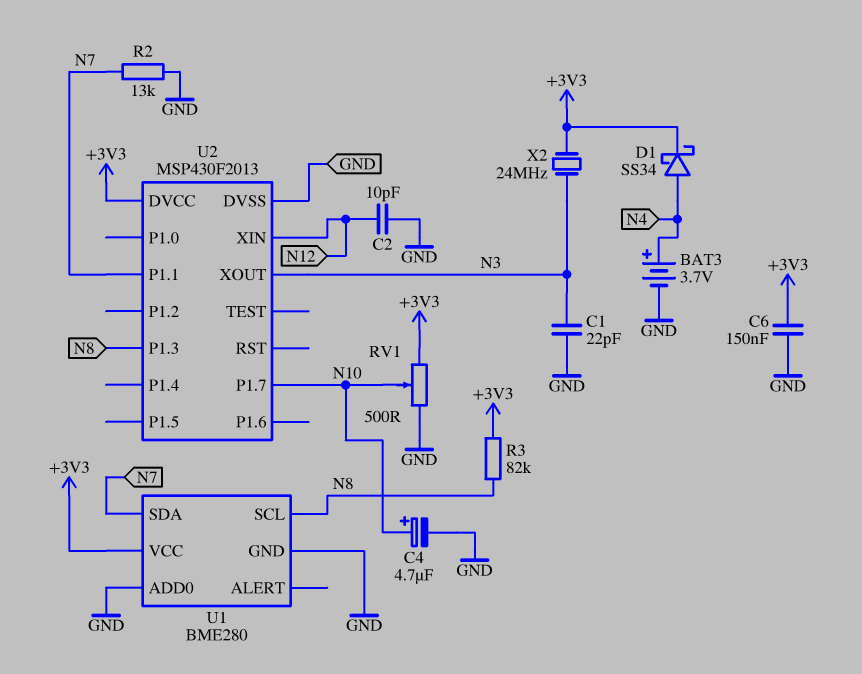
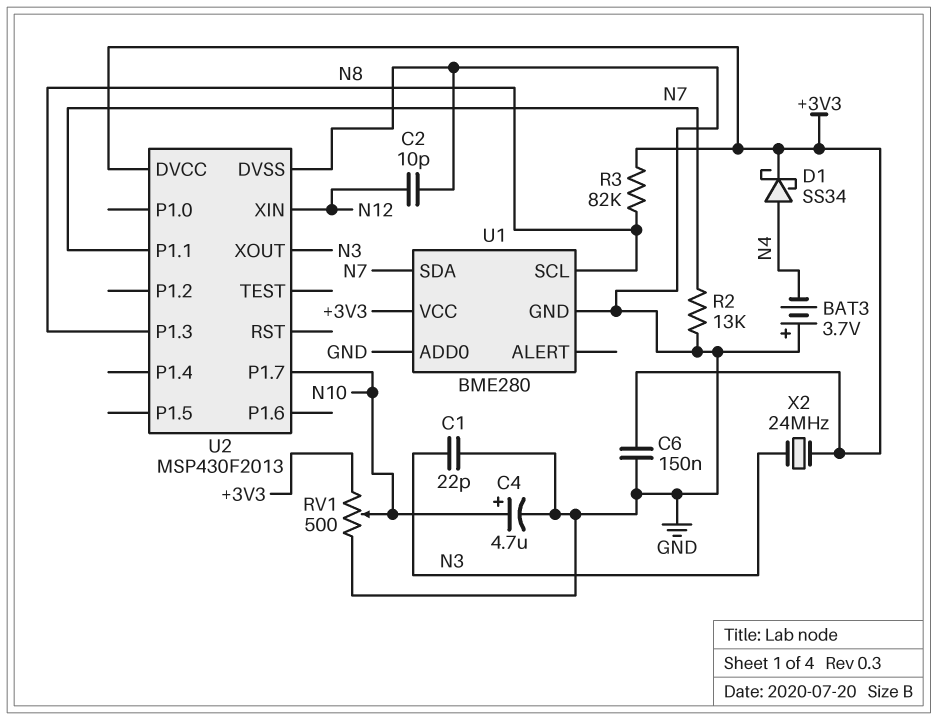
BAT3: 3.7V (plus N4, minus GND) -> 3.7V (plus GND, minus N4)

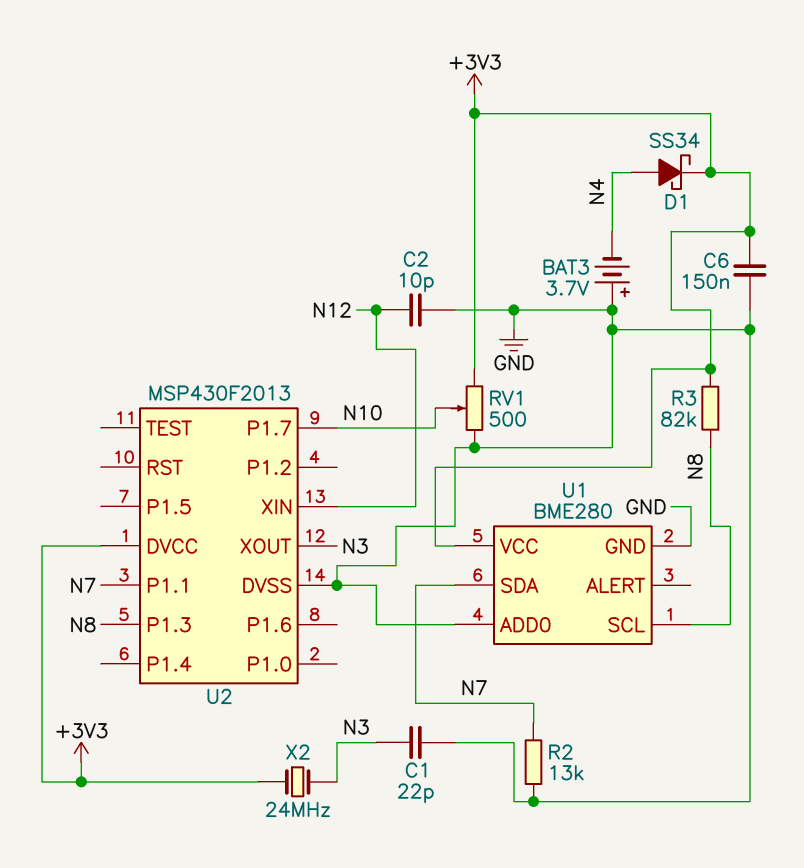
C4: 4.7uF (plus N10, minus GND) -> none

